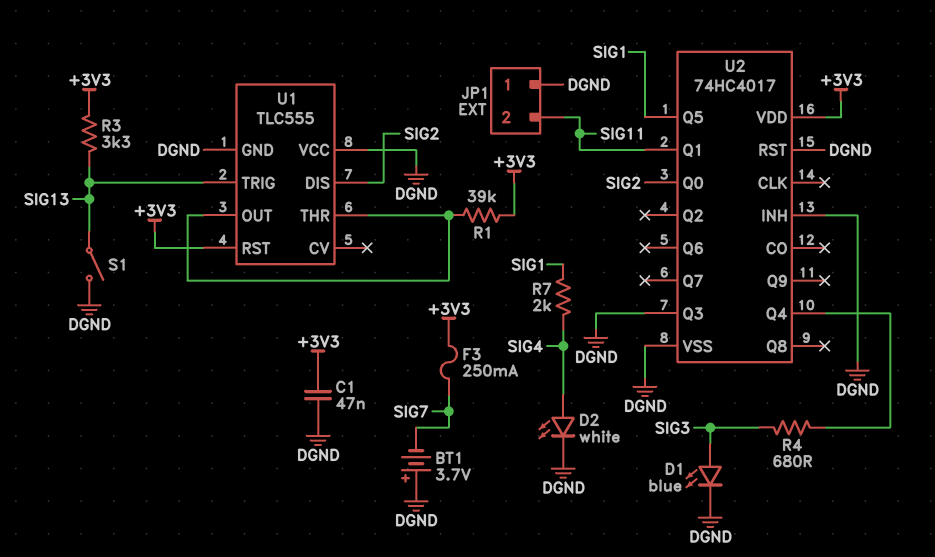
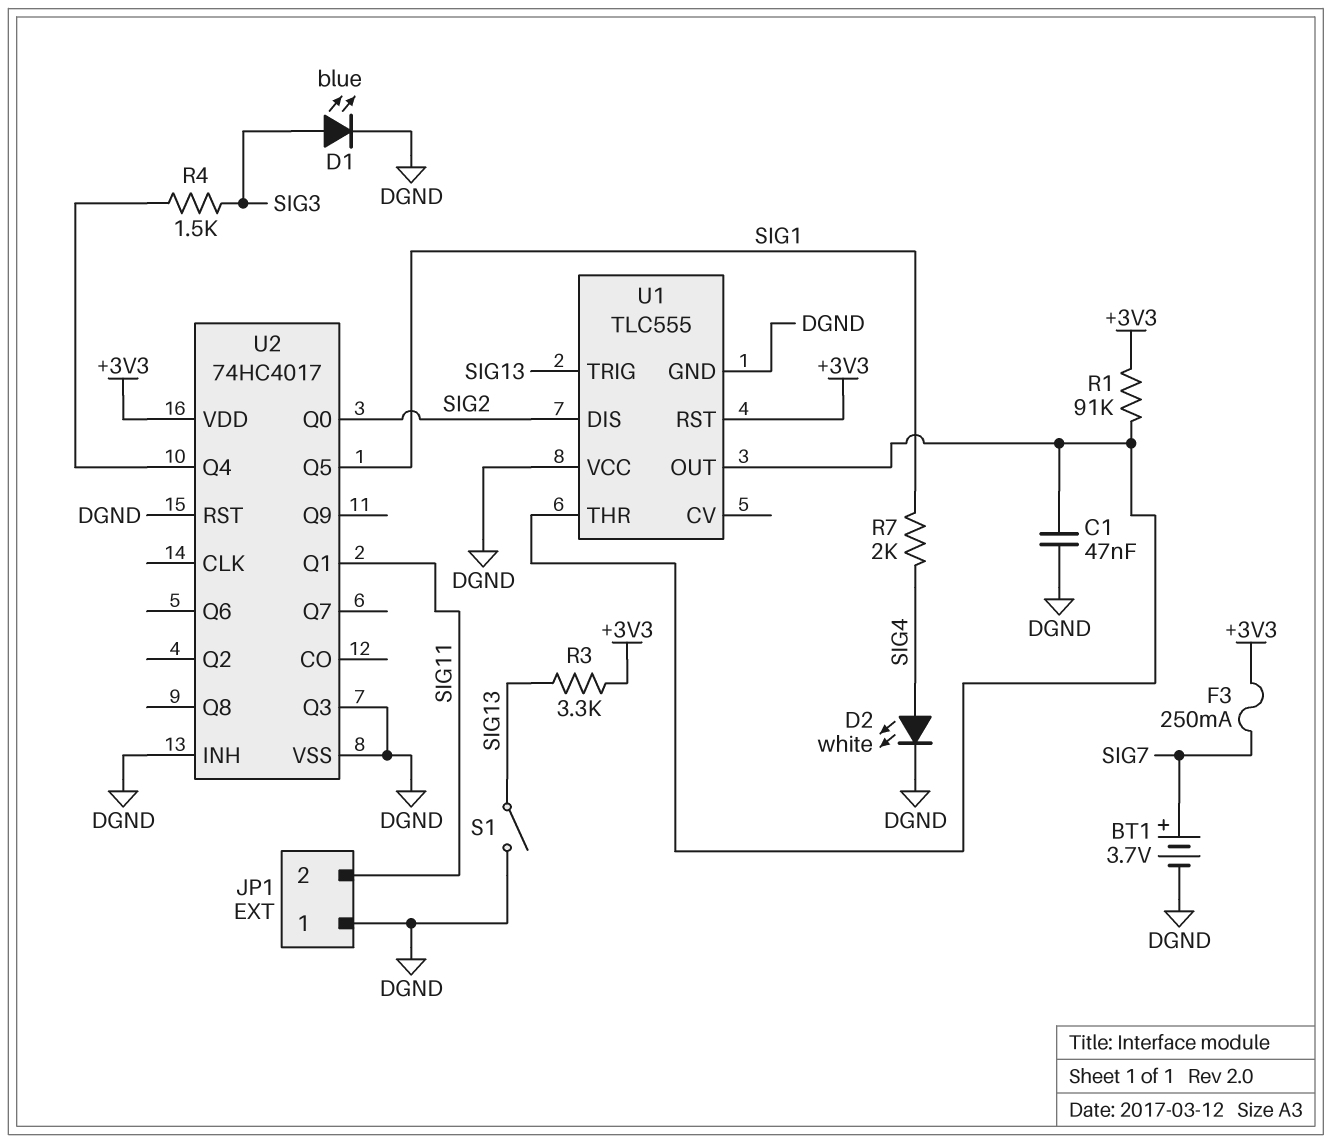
BT1: 3.7V (plus DGND, minus SIG7) -> 3.7V (plus SIG7, minus DGND)
C1: 47nF (+3V3, DGND) -> 47nF (DGND, U1/OUT)
R1: 39k (+3V3, U1/OUT) -> 91k (+3V3, U1/OUT)
R4: 680 (SIG3, U2/Q4) -> 1.5k (SIG3, U2/Q4)

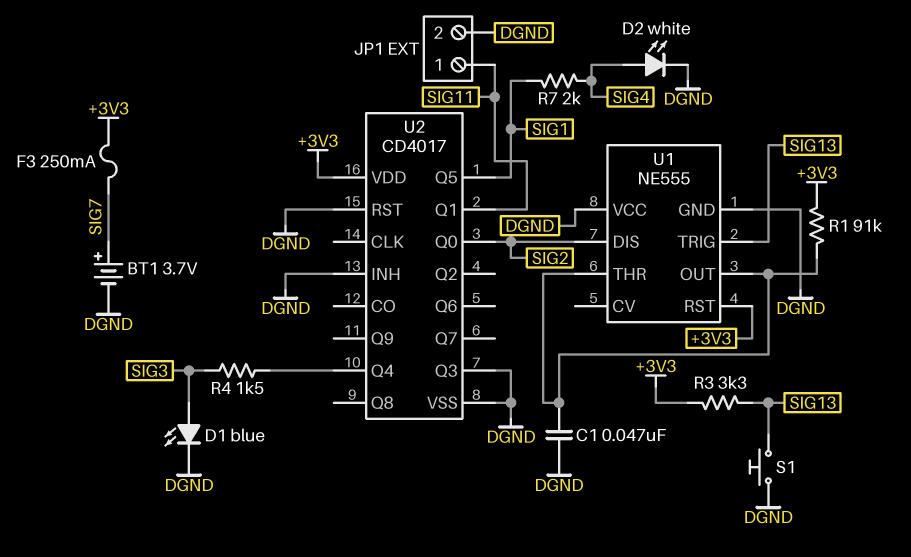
JP1 pin 1: DGND -> SIG11
JP1 pin 2: SIG11 -> DGND
S1: switch (DGND, SIG13) -> button (DGND, SIG13)
U1: TLC555 -> NE555
U2: 74HC4017 -> CD4017

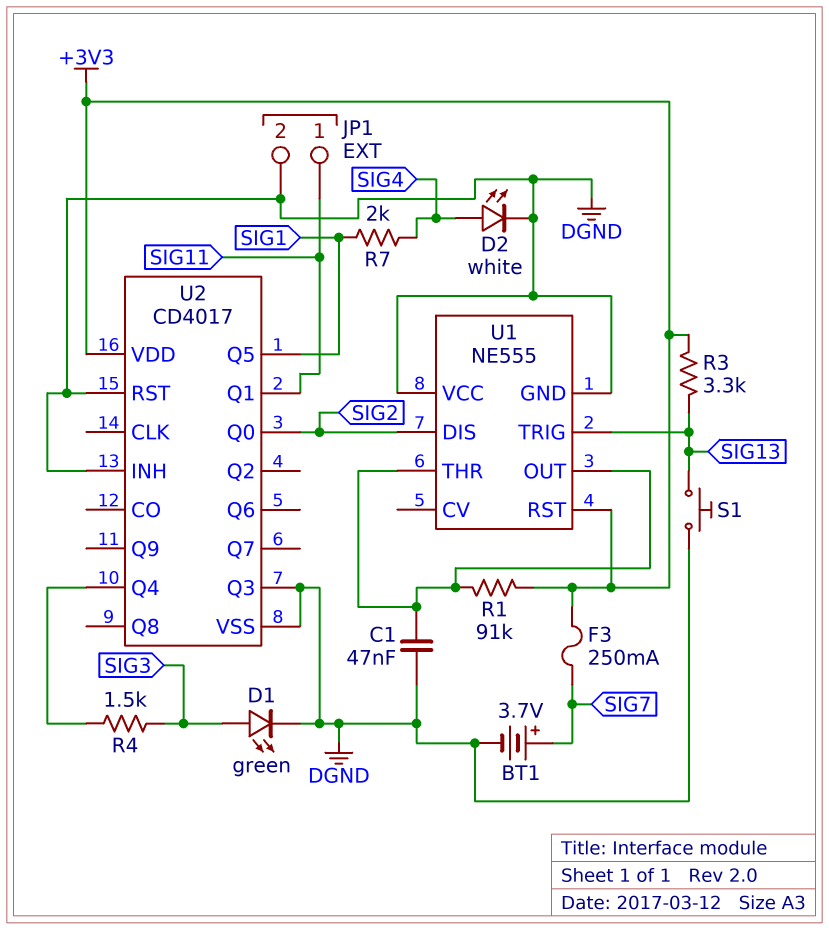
D1: LED blue (A SIG3, K DGND) -> LED green (A SIG3, K DGND)

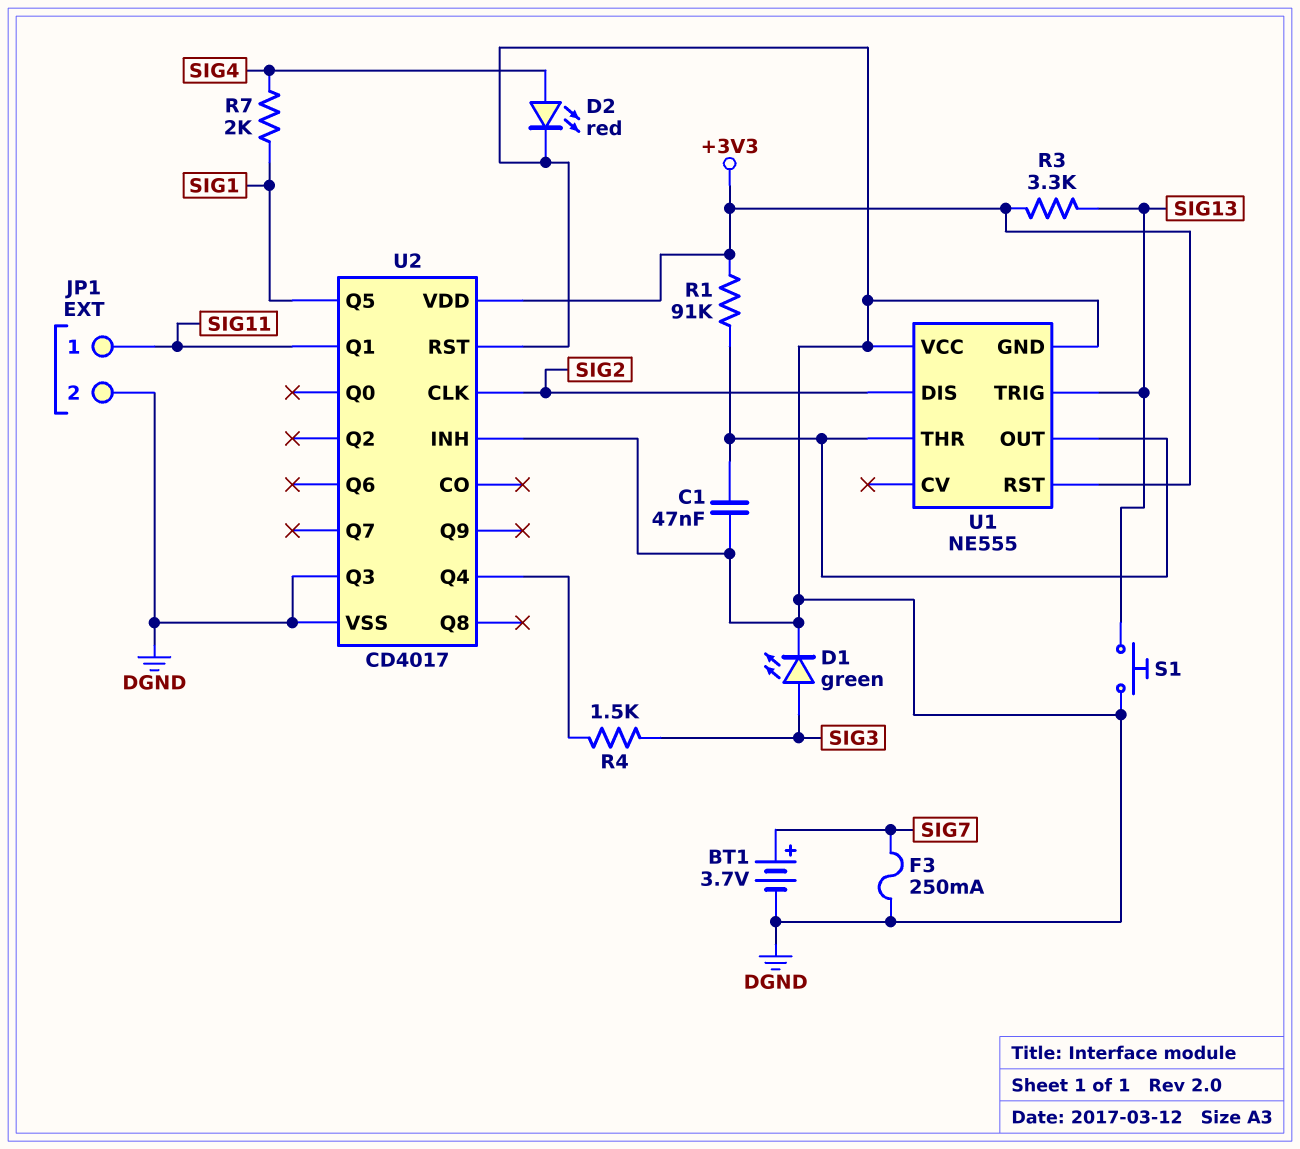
D2: LED white (A SIG4, K DGND) -> LED red (A SIG4, K DGND)
F3: 250mA (+3V3, SIG7) -> 250mA (DGND, SIG7)
U2 pin CLK: none -> SIG2
U2 pin Q0: SIG2 -> none

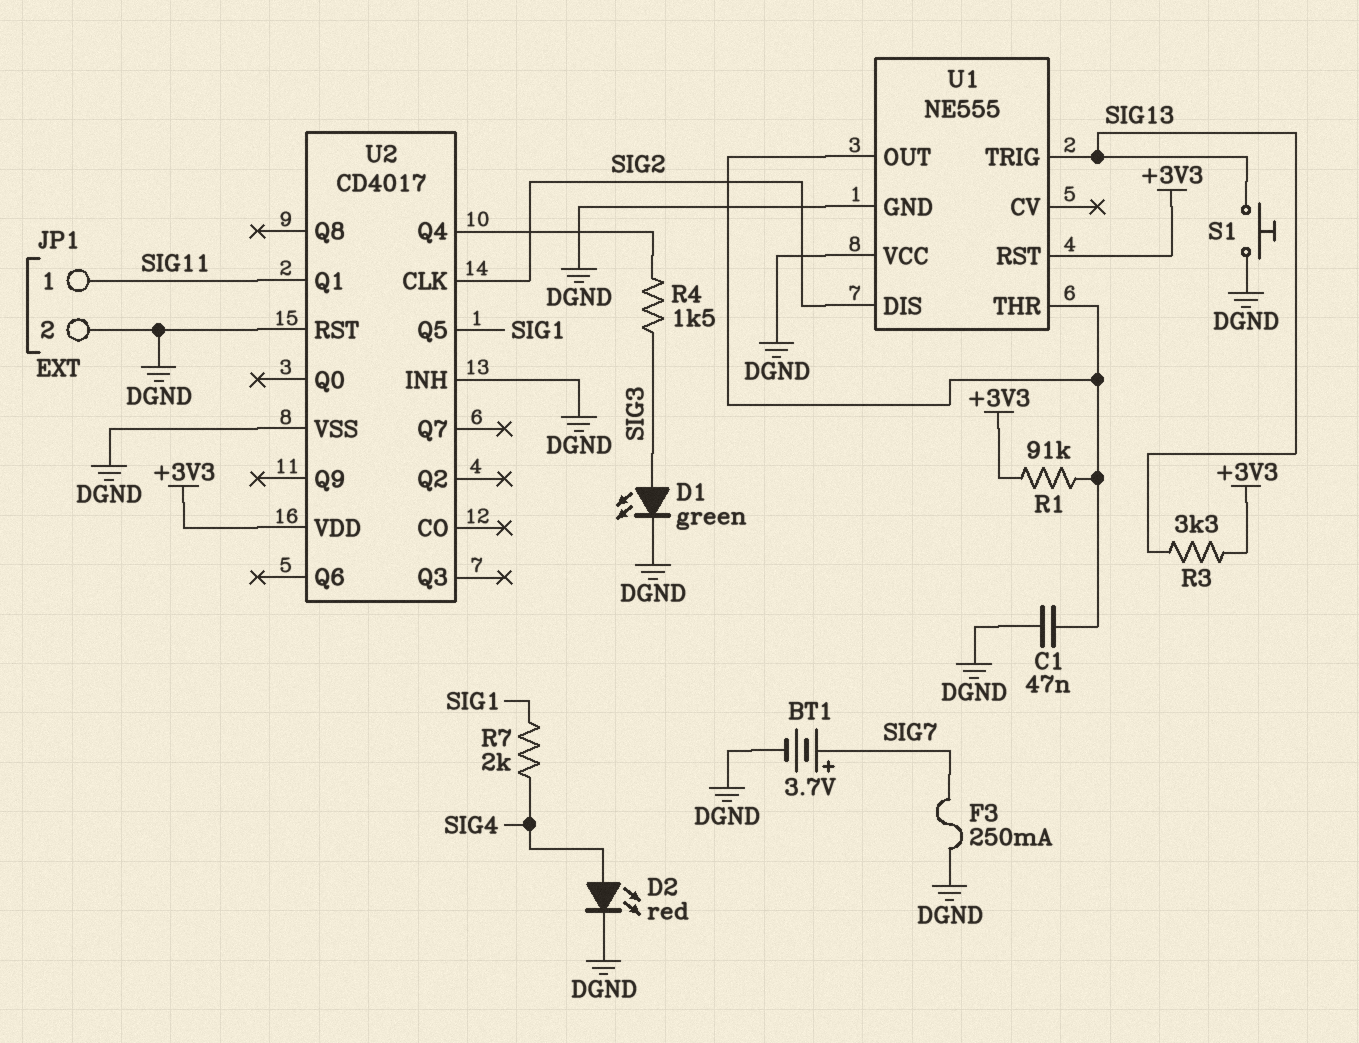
U2 pin Q3: DGND -> none

